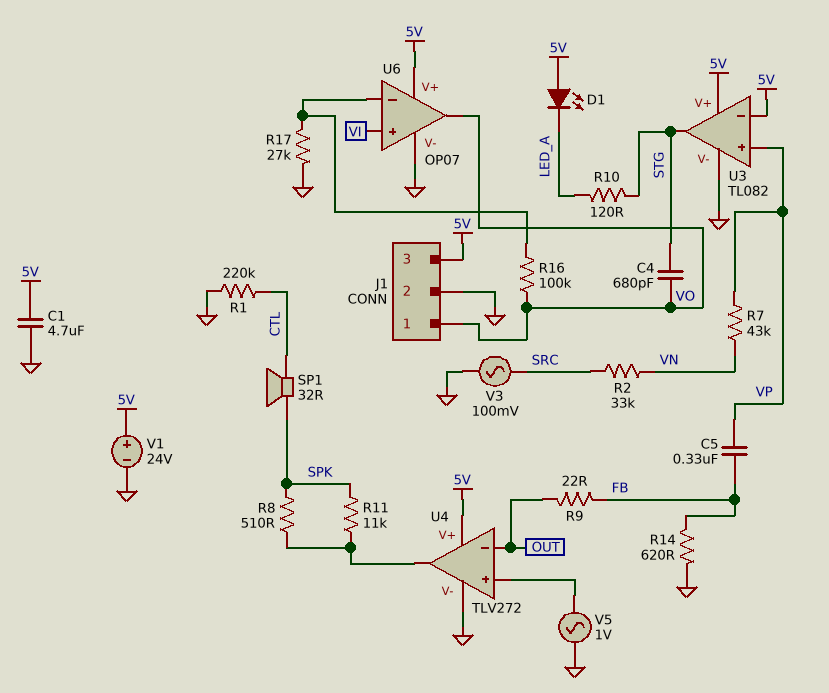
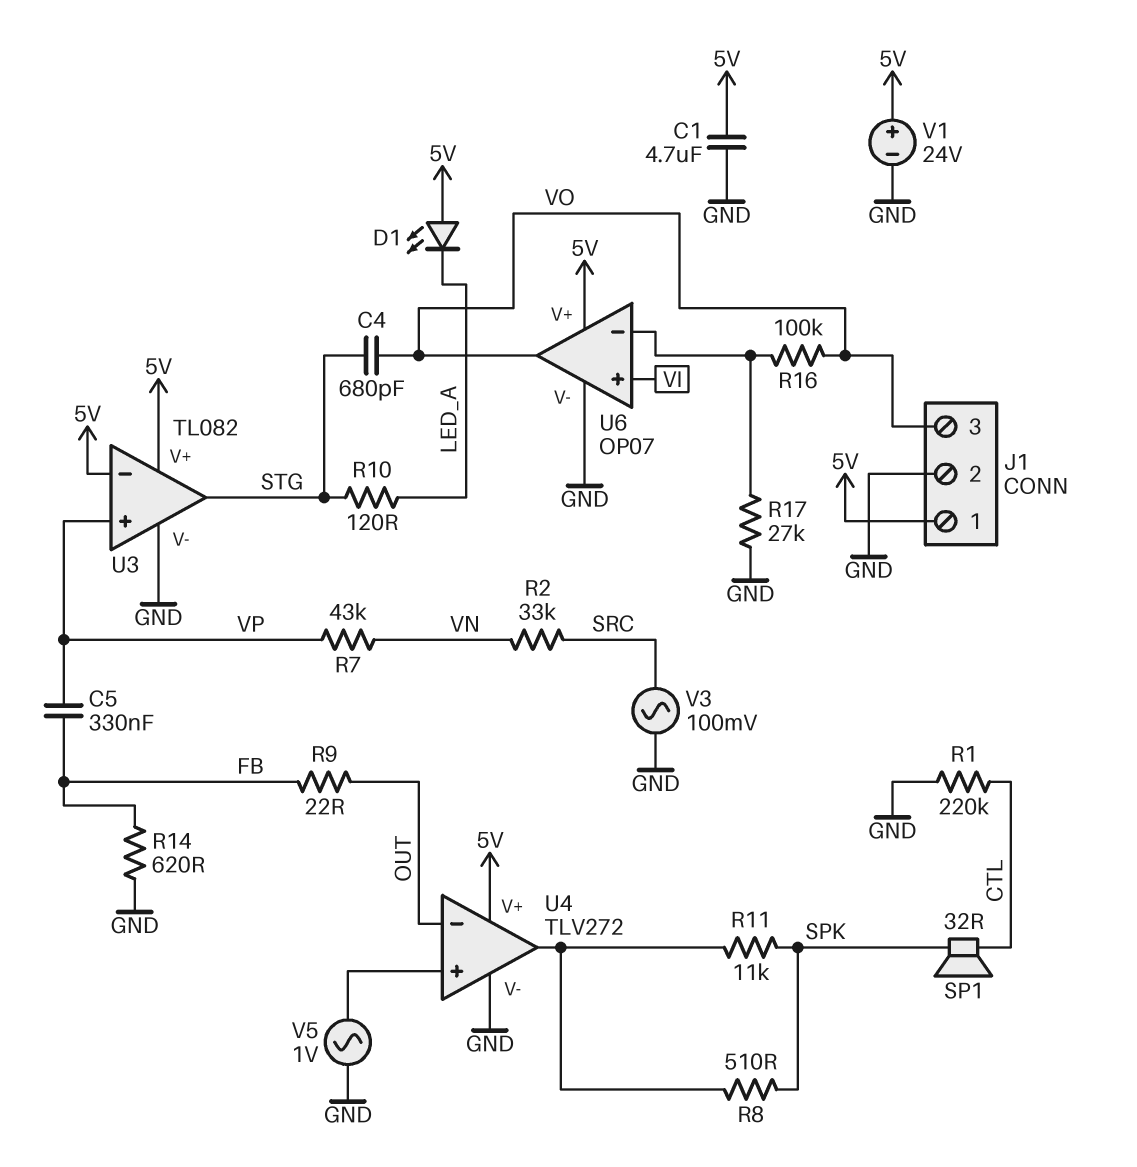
J1 pin 1: VO -> 5V
J1 pin 3: 5V -> VO

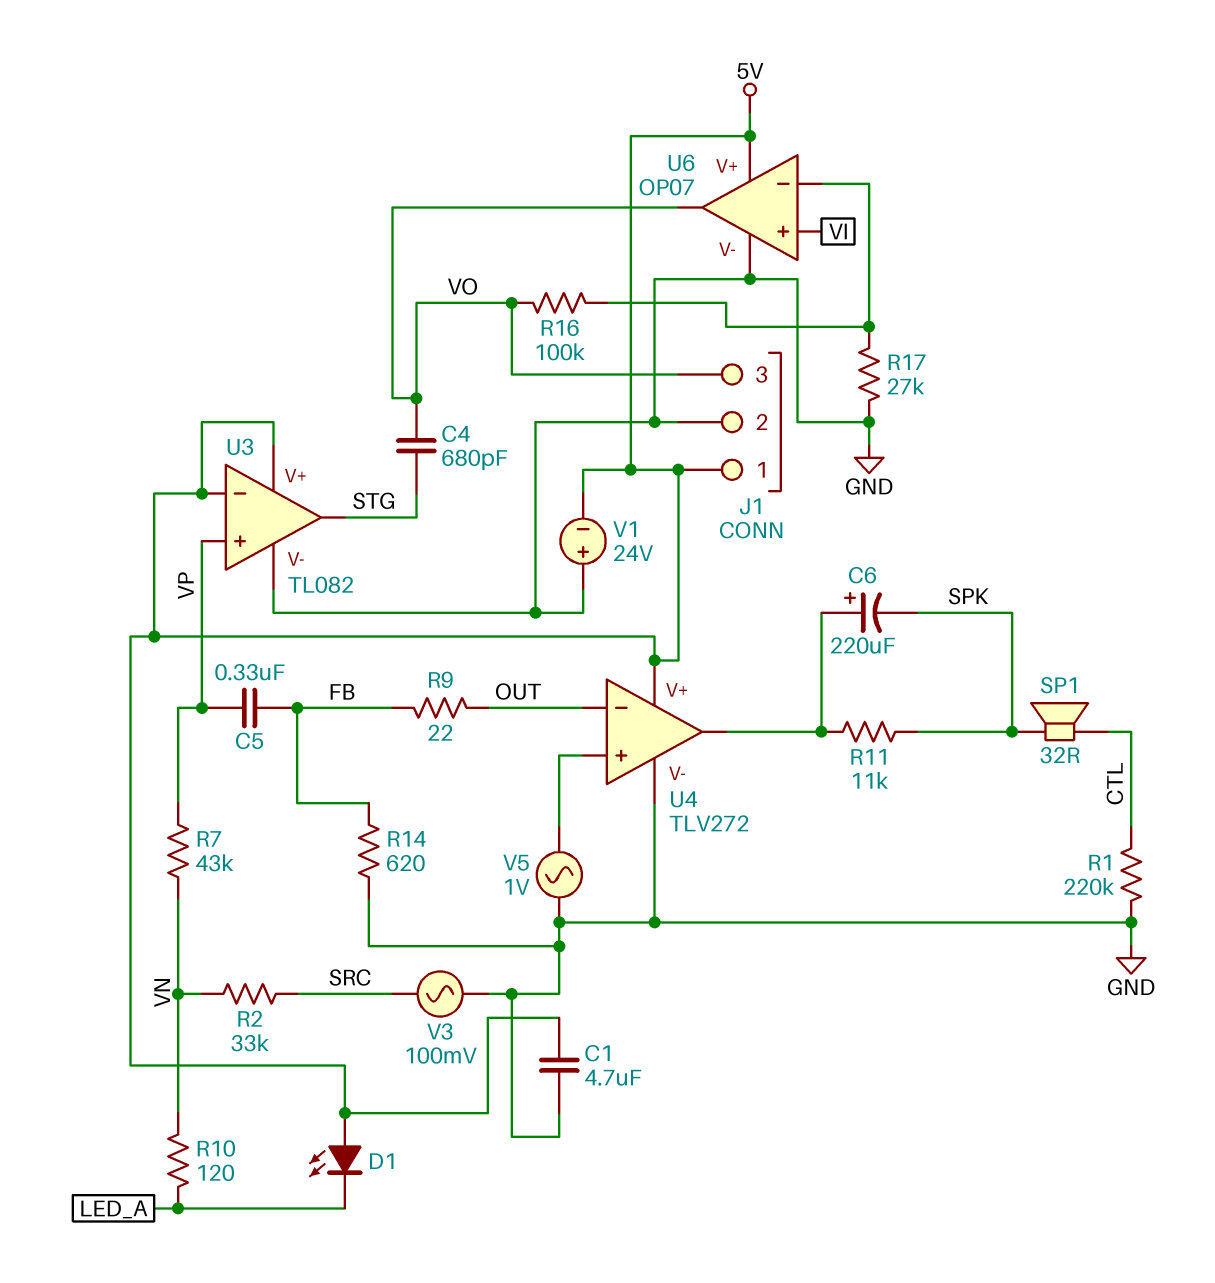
C6: none -> 220uF (plus U4/out, minus SPK)
R8: 510 (SPK, U4/out) -> none
R10: 120 (LED_A, STG) -> 120 (LED_A, VN)
V1: 24V (plus 5V, minus GND) -> 24V (plus GND, minus 5V)

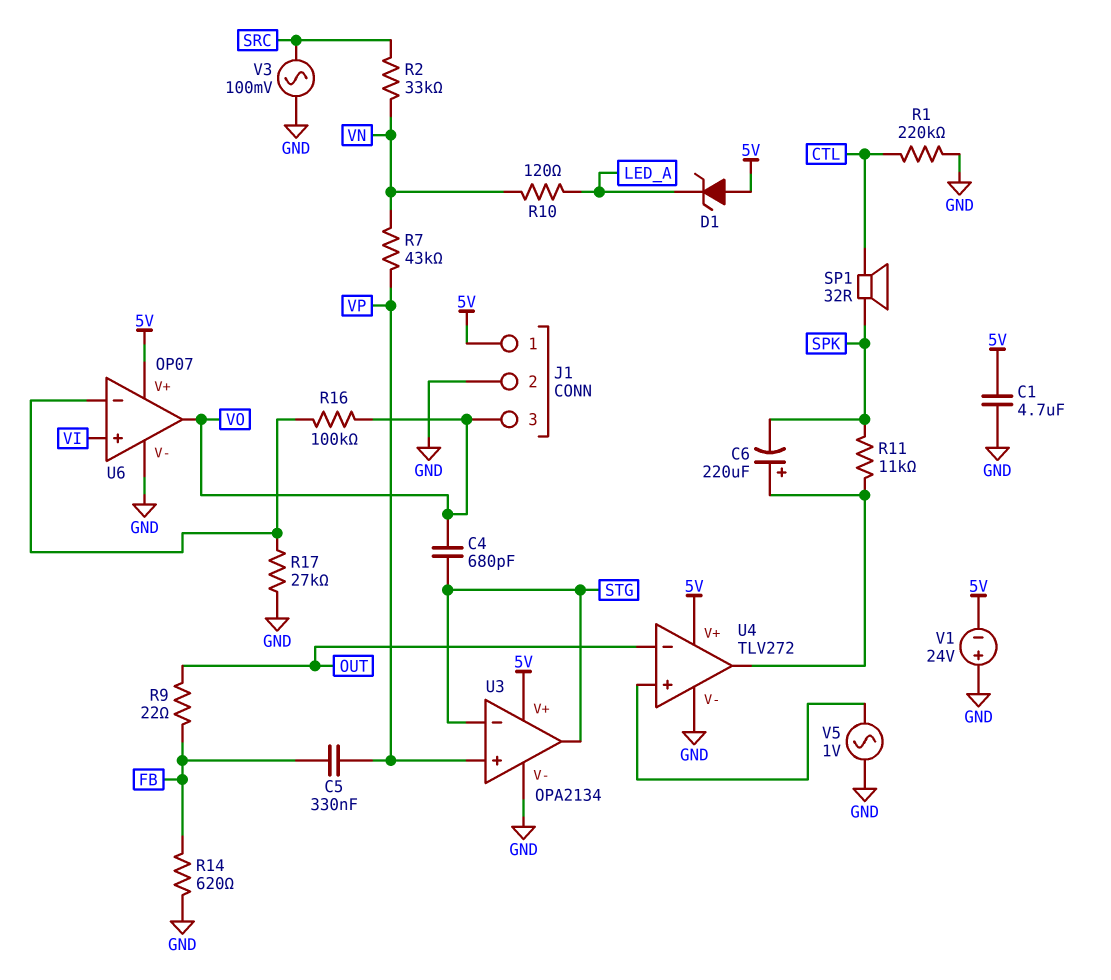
D1: LED (A 5V, K LED_A) -> zener (A 5V, K LED_A)
U3: TL082 -> OPA2134
U3 pin in-: 5V -> STG

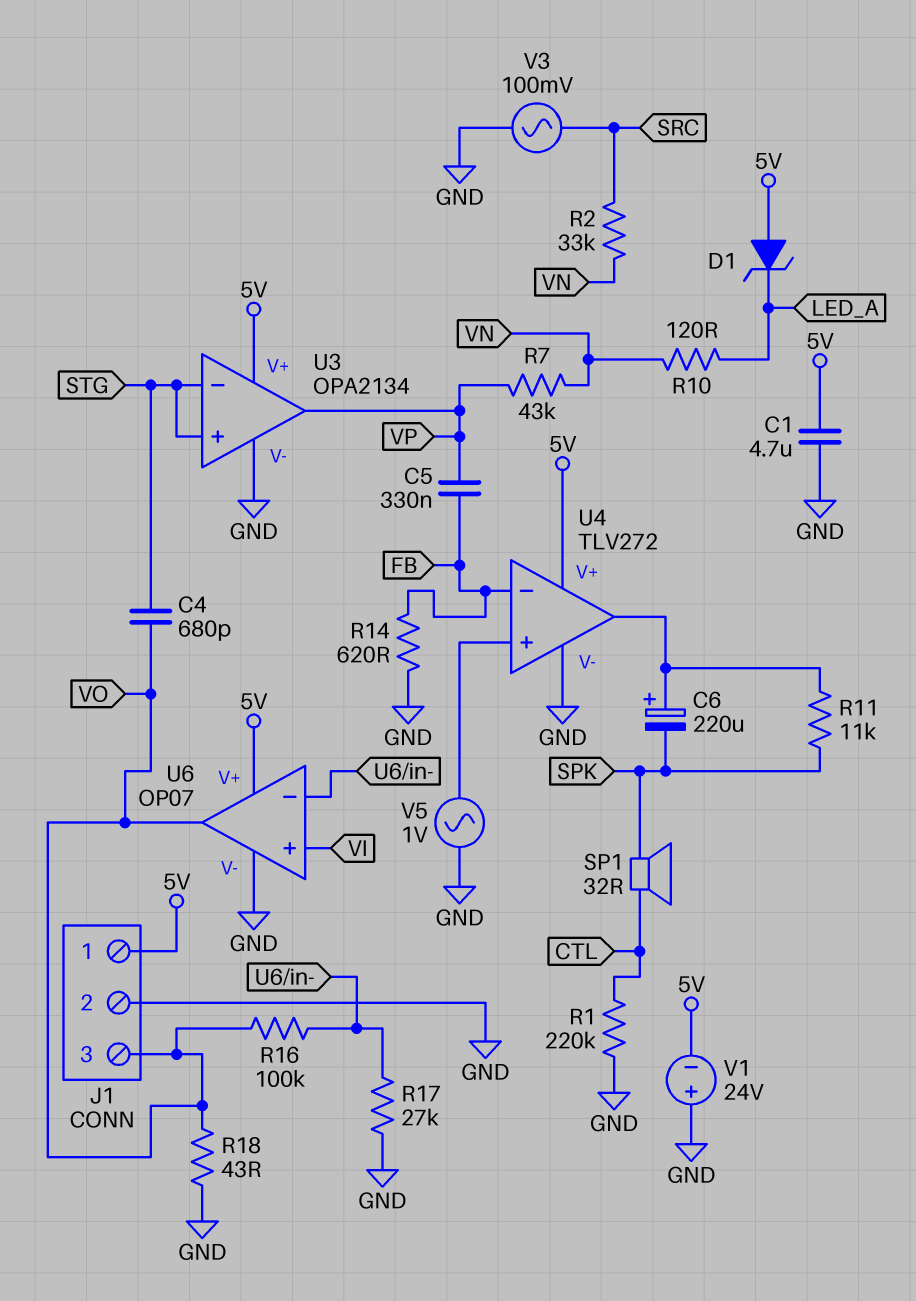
R9: 22 (FB, OUT) -> none
R18: none -> 43 (GND, VO)
U3 pin in+: VP -> STG
U3 pin out: STG -> VP
U4 pin in-: OUT -> FB

